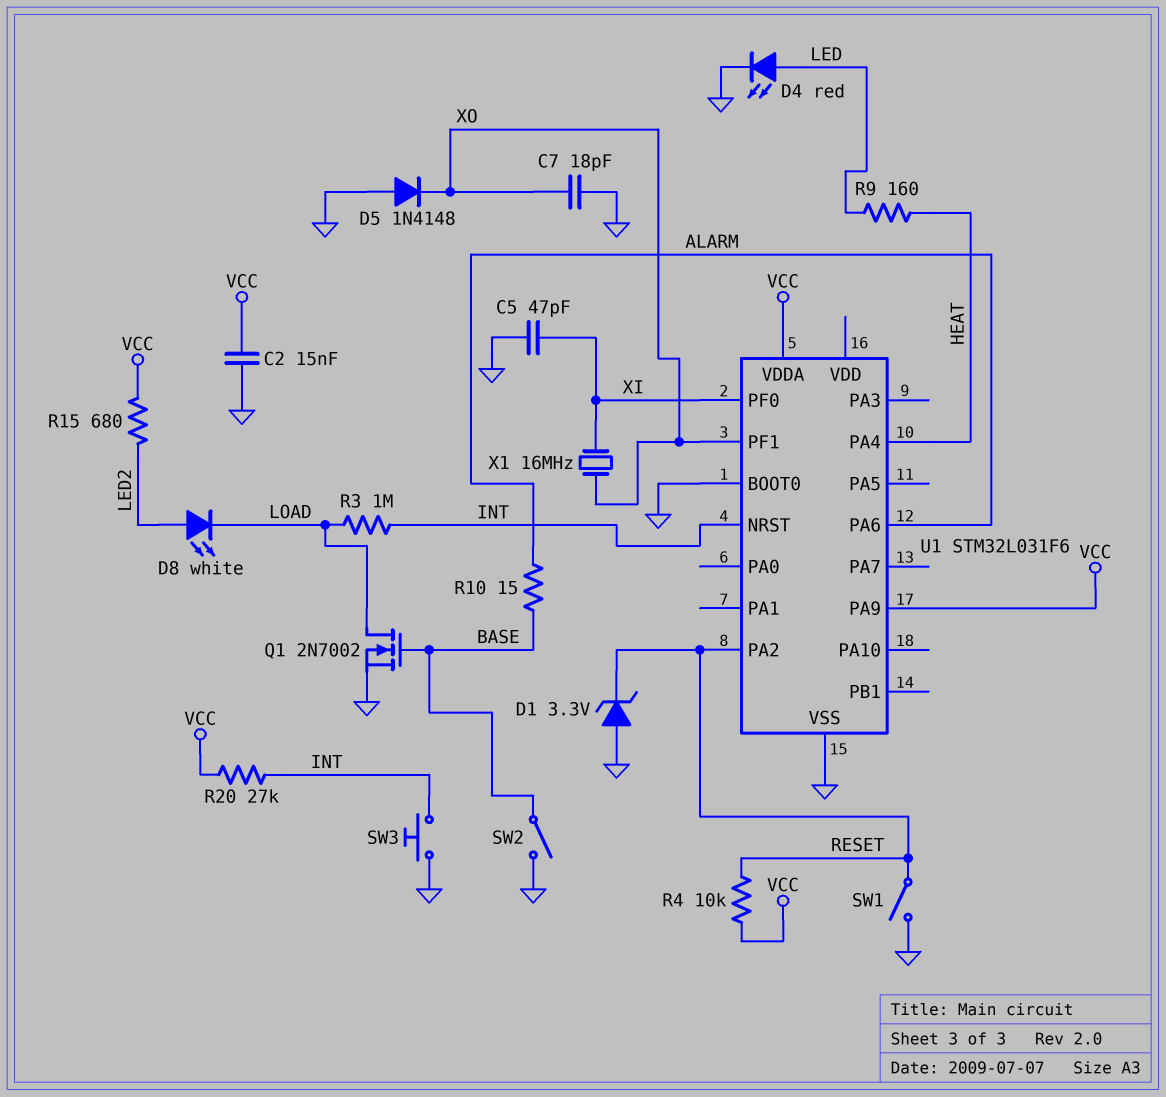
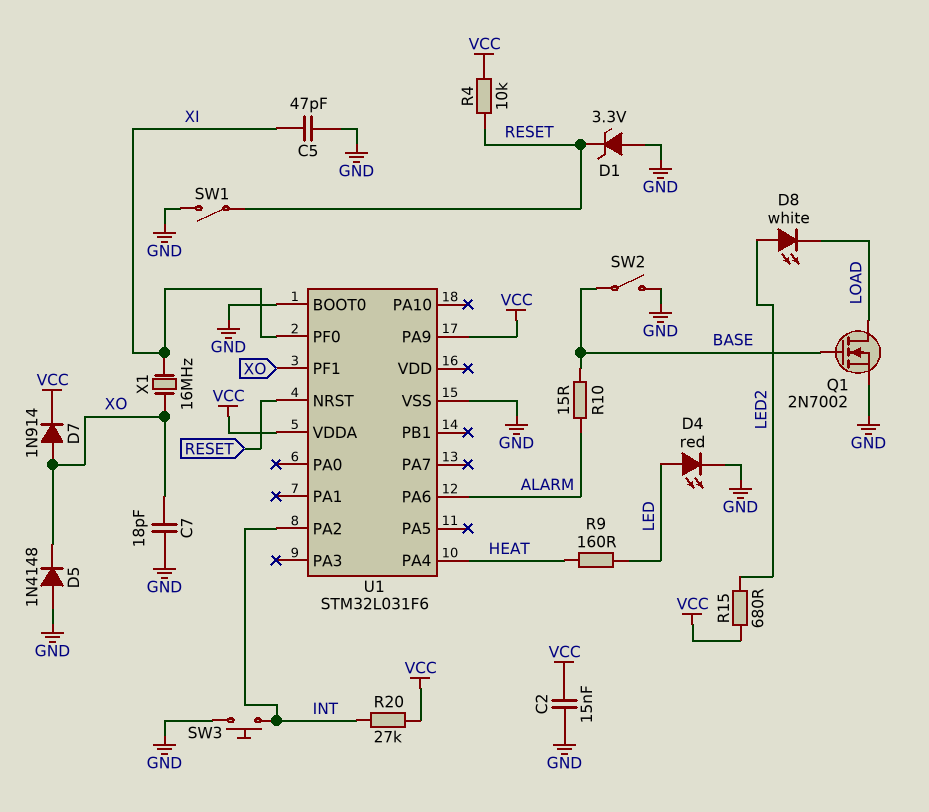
D7: none -> diode 1N914 (A XO, K VCC)
R3: 1M (INT, LOAD) -> none
U1 pin NRST: INT -> RESET
U1 pin PA2: RESET -> INT

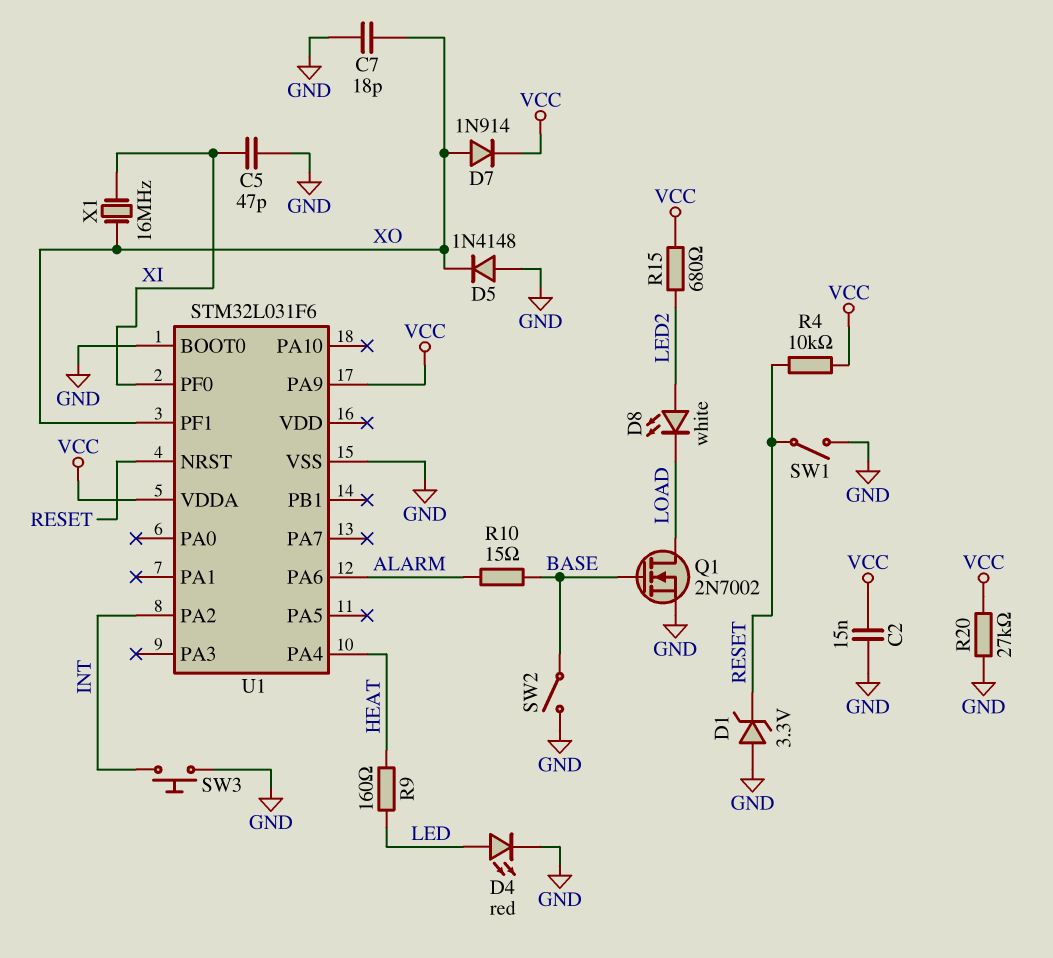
R20: 27k (INT, VCC) -> 27k (GND, VCC)

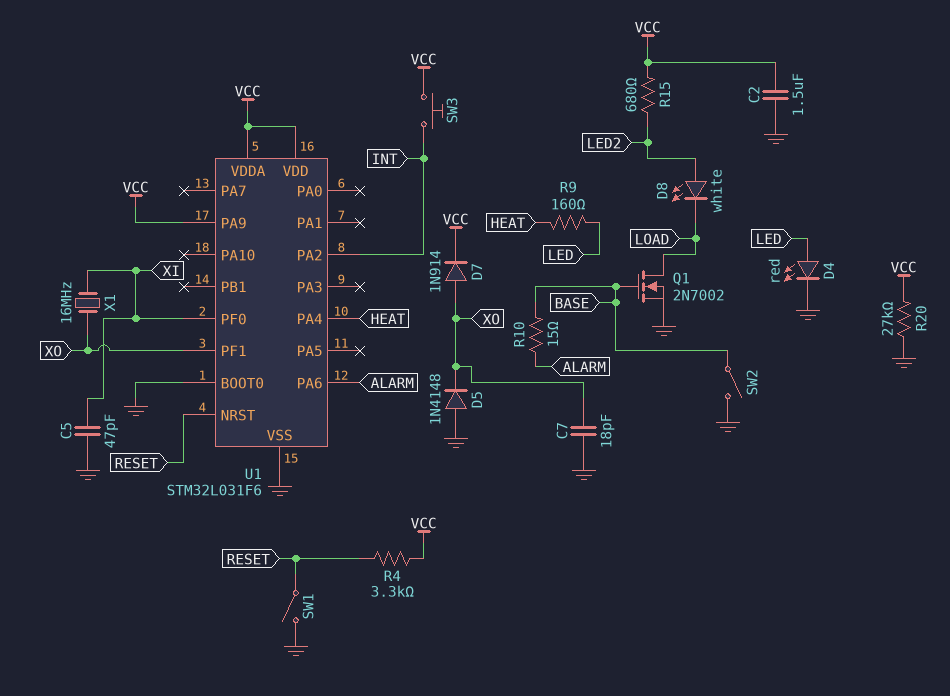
C2: 15nF (GND, VCC) -> 1.5uF (GND, VCC)
D1: zener 3.3V (A GND, K RESET) -> none
R4: 10k (RESET, VCC) -> 3.3k (RESET, VCC)
SW3: button (GND, INT) -> button (INT, VCC)
U1 pin VDD: none -> VCC

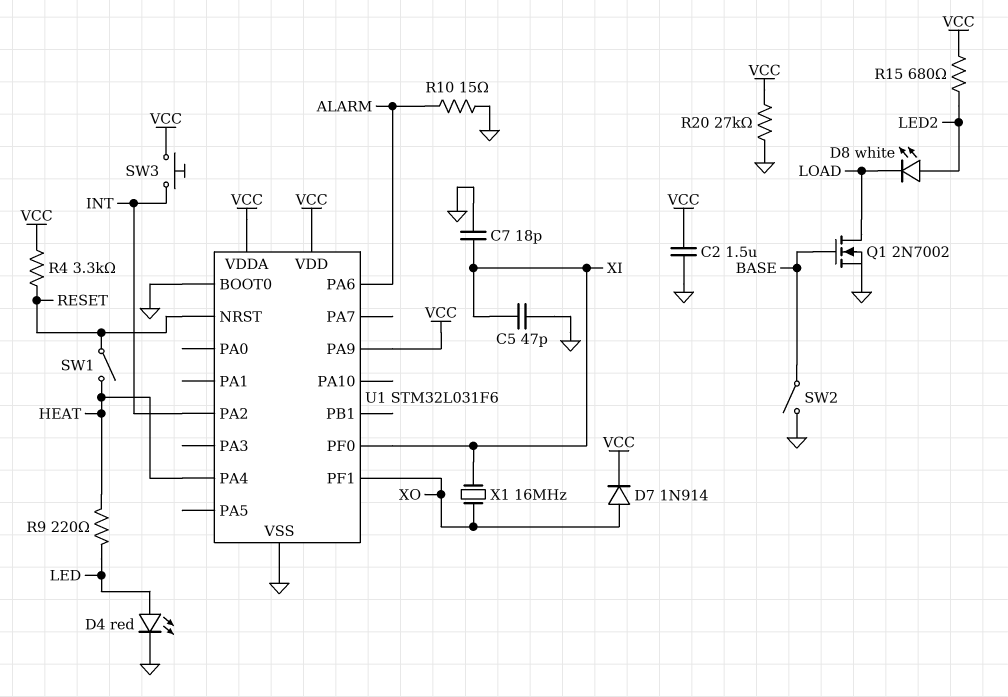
C7: 18pF (GND, XO) -> 18pF (GND, XI)
D5: diode 1N4148 (A GND, K XO) -> none
R9: 160 (HEAT, LED) -> 220 (HEAT, LED)
R10: 15 (ALARM, BASE) -> 15 (ALARM, GND)
SW1: switch (GND, RESET) -> switch (HEAT, RESET)

